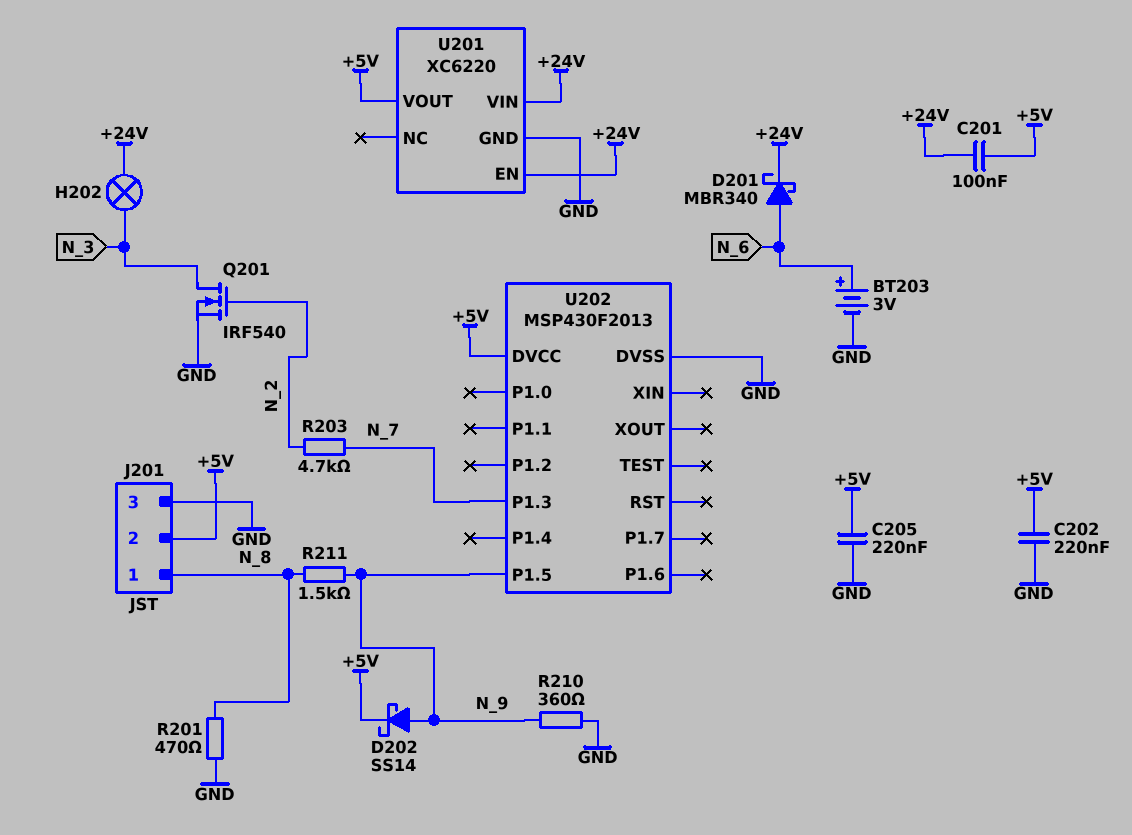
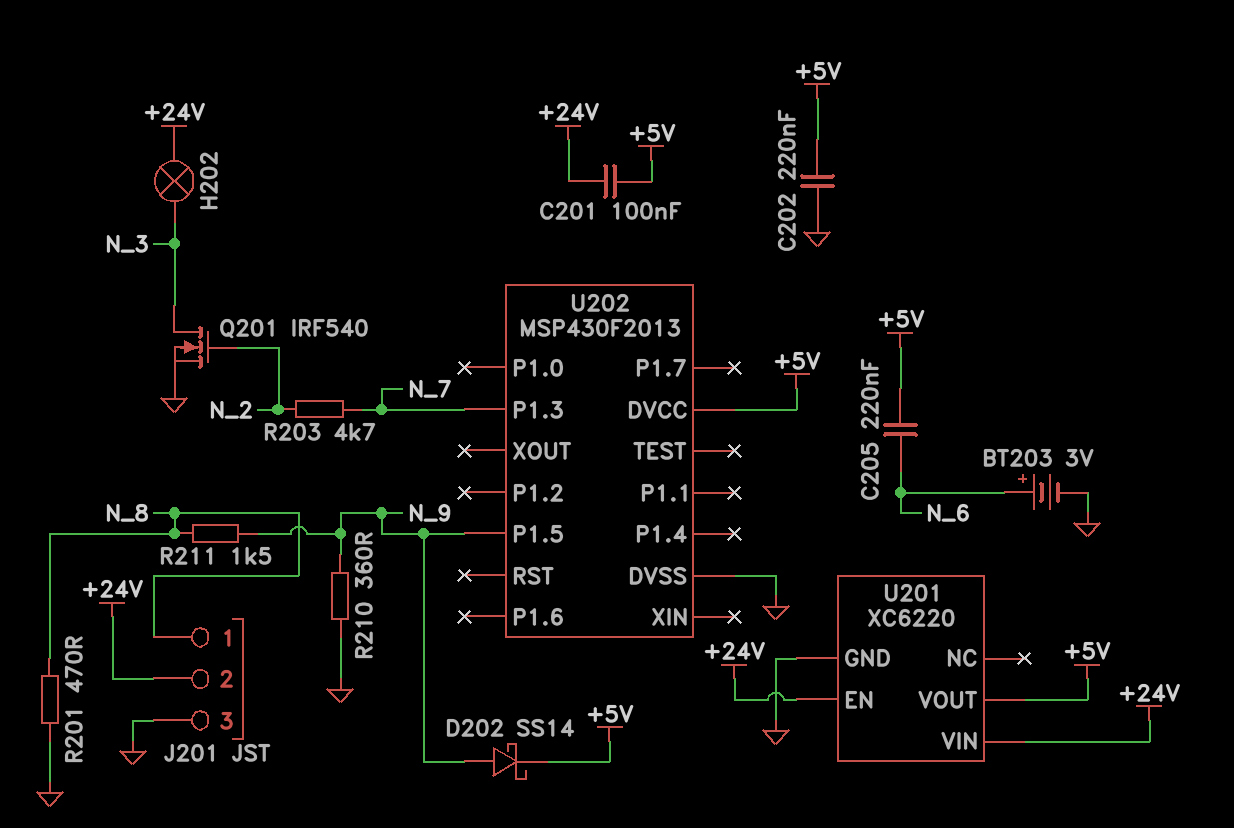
C205: 220nF (+5V, GND) -> 220nF (+5V, N_6)
D201: schottky MBR340 (A N_6, K +24V) -> none
J201 pin 2: +5V -> +24V

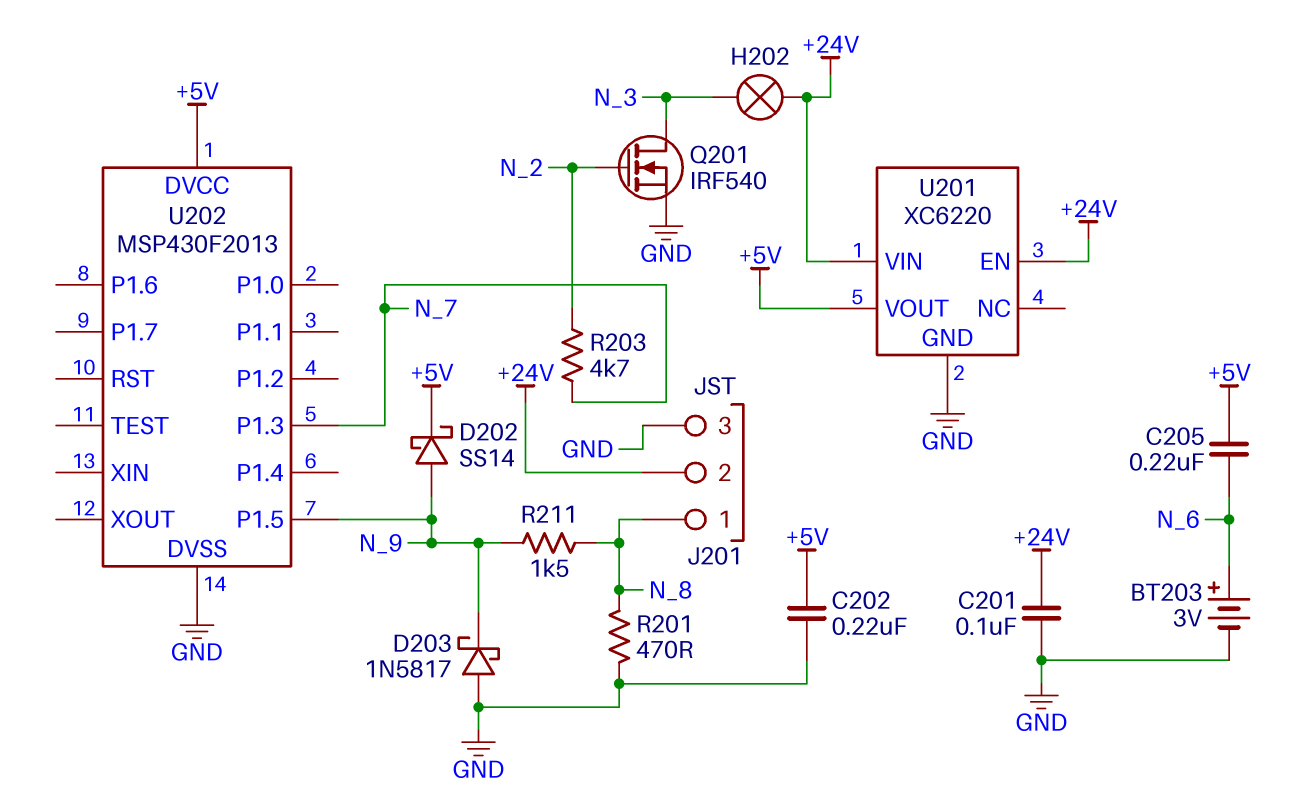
C201: 100nF (+5V, +24V) -> 100nF (+24V, GND)
D203: none -> schottky 1N5817 (A GND, K N_9)
R210: 360 (GND, N_9) -> none

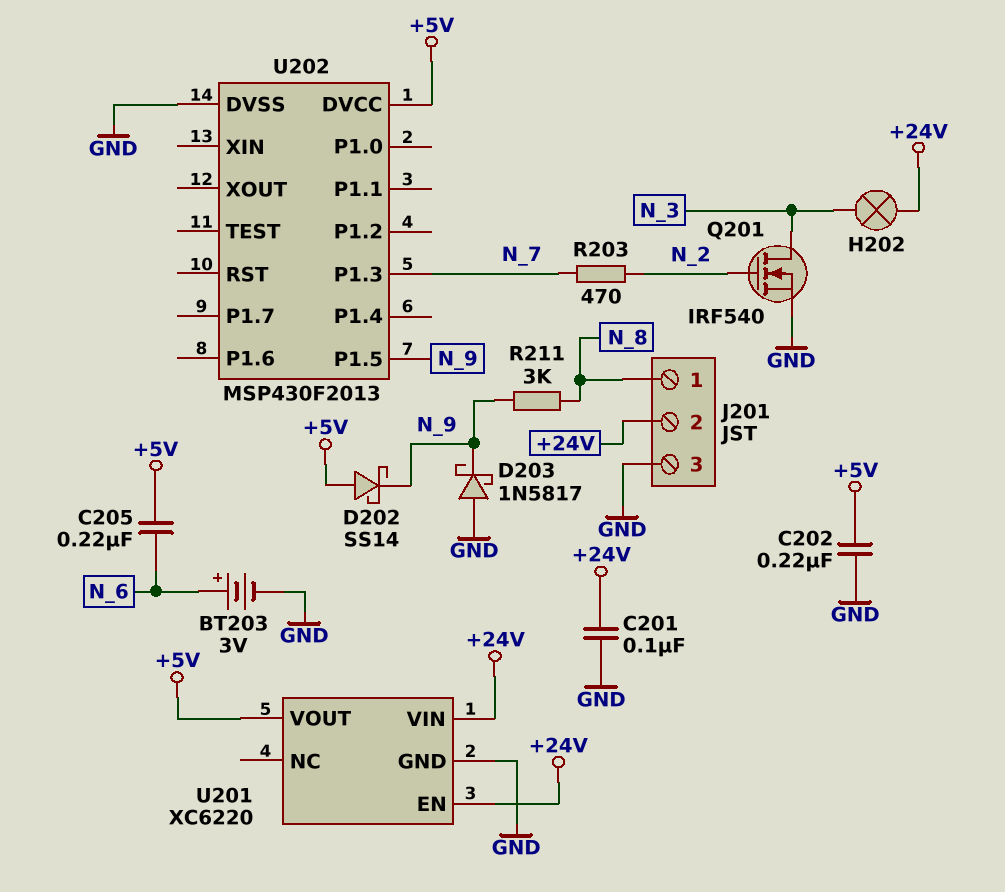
D202: schottky SS14 (A N_9, K +5V) -> schottky SS14 (A +5V, K N_9)
R201: 470 (GND, N_8) -> none
R203: 4.7k (N_2, N_7) -> 470 (N_2, N_7)
R211: 1.5k (N_8, N_9) -> 3k (N_8, N_9)

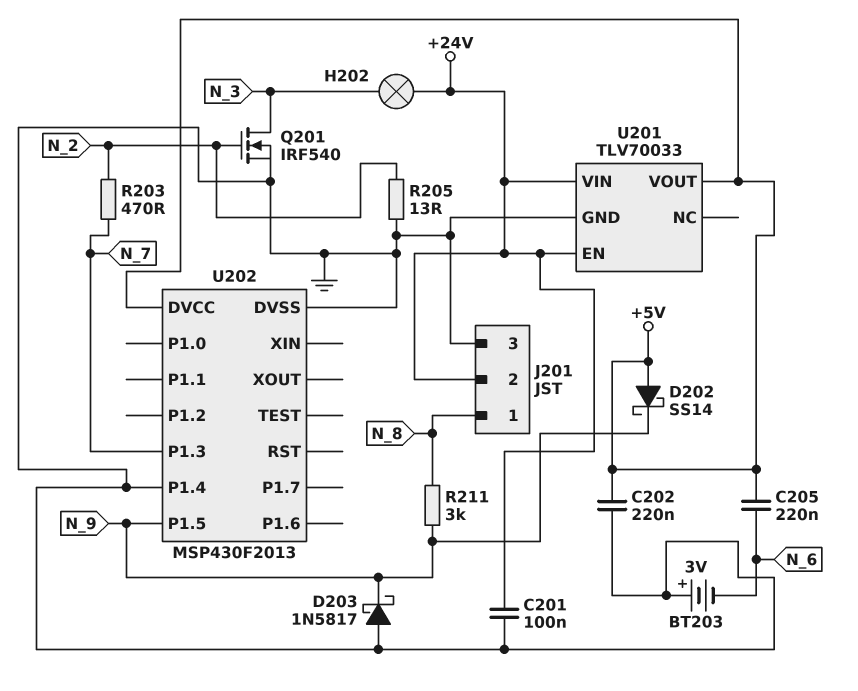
BT203: 3V (plus N_6, minus GND) -> 3V (plus GND, minus N_6)
R205: none -> 13 (GND, N_2)
U201: XC6220 -> TLV70033
U202 pin P1.4: none -> GND

